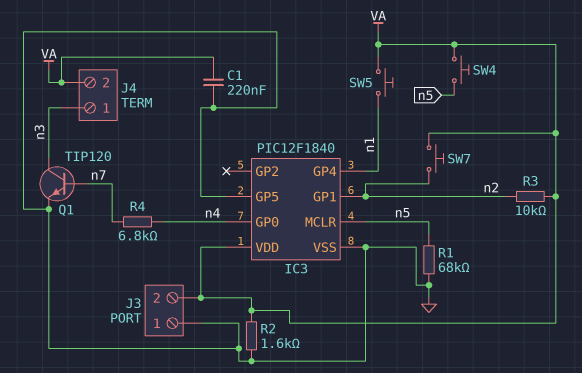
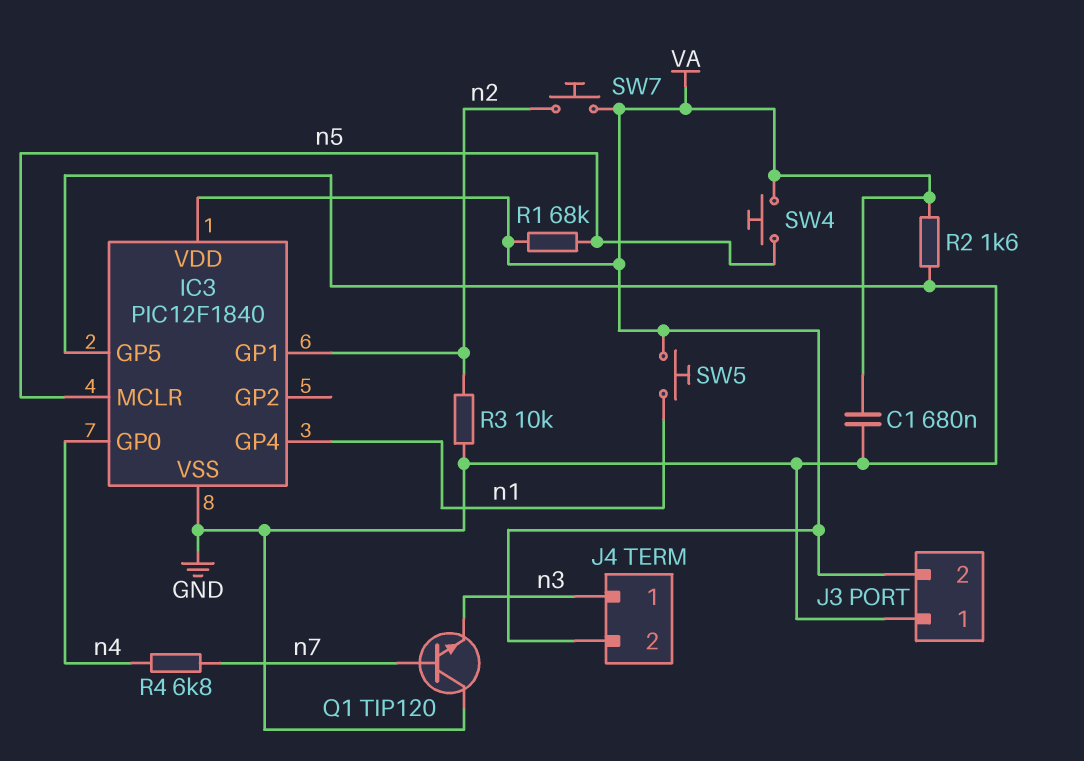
C1: 220nF (GND, VA) -> 680nF (GND, VA)
Q1: NPN TIP120 (B n7, C n3, E GND) -> NPN TIP120 (B n7, C GND, E n3)
R1: 68k (GND, n5) -> 68k (VA, n5)
R3: 10k (VA, n2) -> 10k (GND, n2)

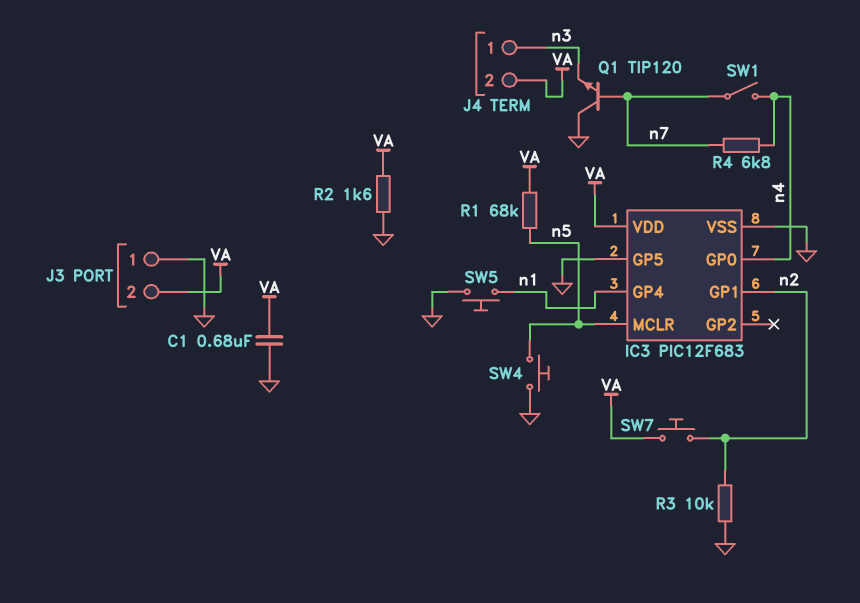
IC3: PIC12F1840 -> PIC12F683
SW1: none -> switch (n4, n7)
SW4: button (VA, n5) -> button (GND, n5)
SW5: button (VA, n1) -> button (GND, n1)

